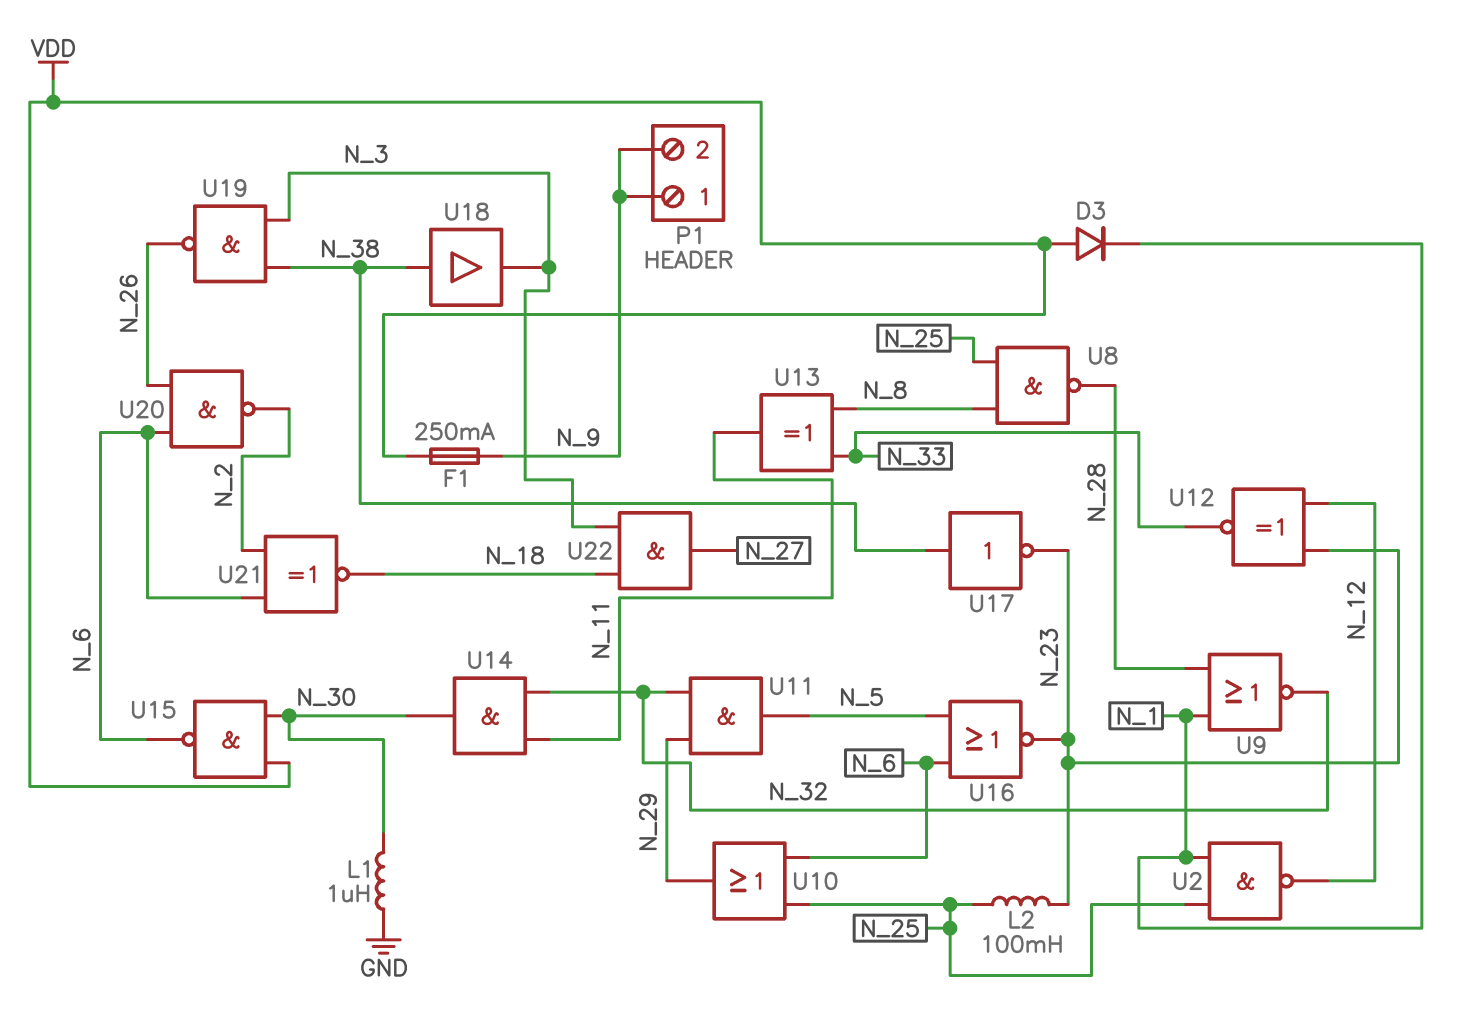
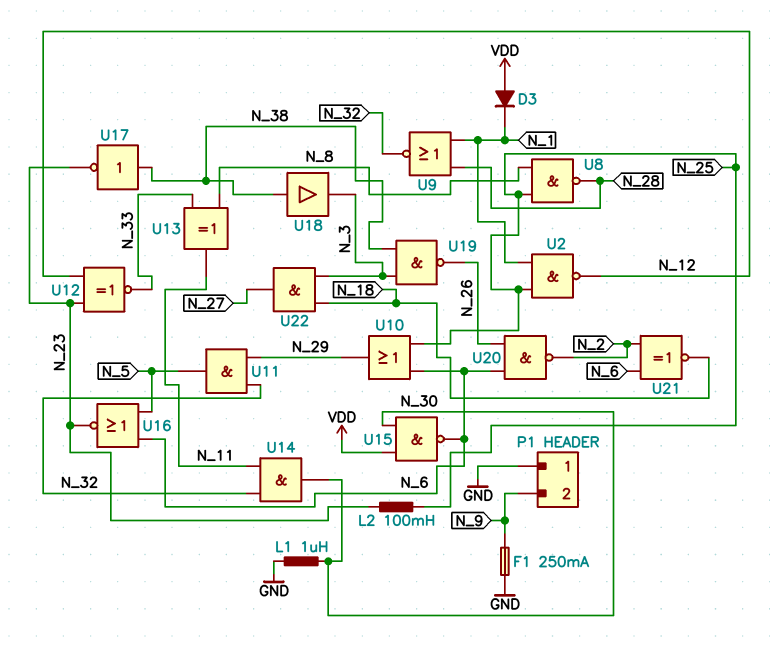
F1: 250mA (N_9, VDD) -> 250mA (GND, N_9)
P1 pin 1: N_9 -> GND

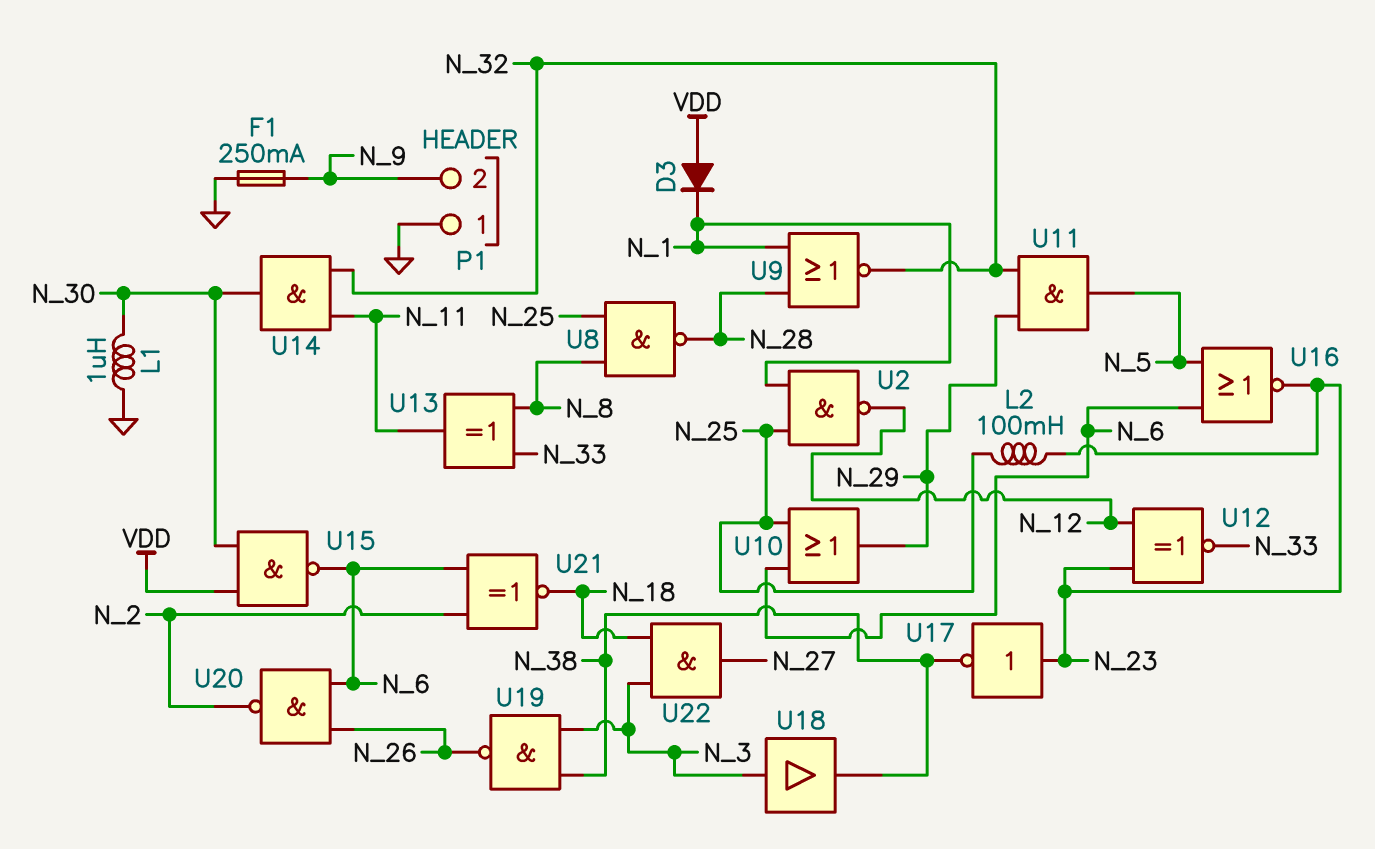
U17: NOT (in N_38, out N_23) -> NOT (in N_23, out N_38)
U18: buffer (in N_38, out N_3) -> buffer (in N_3, out N_38)

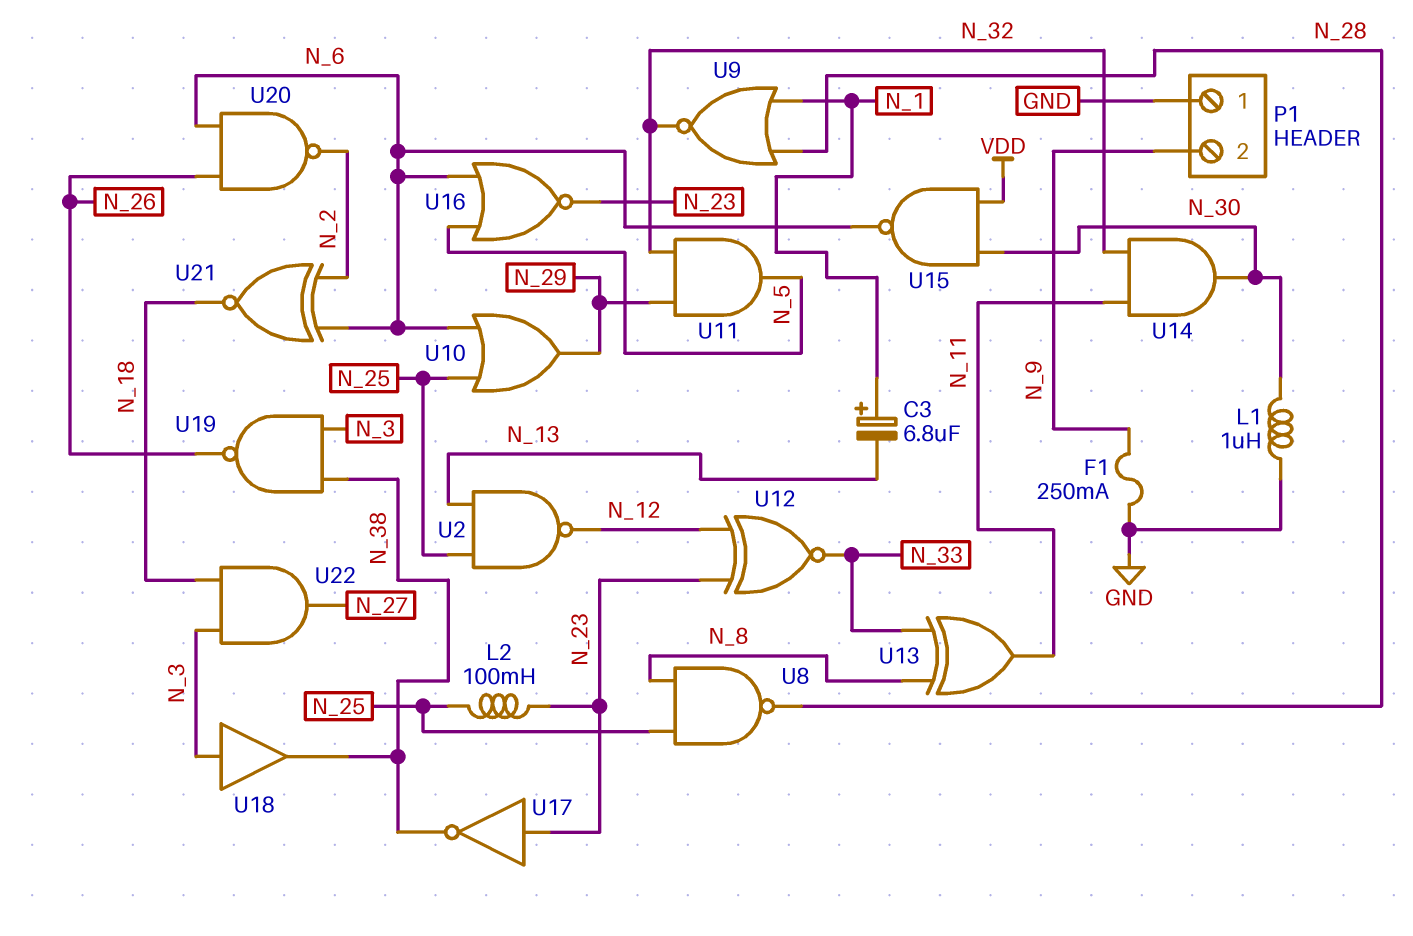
C3: none -> 6.8uF (plus N_1, minus N_13)
D3: diode (A VDD, K N_1) -> none
U2: NAND (in N_1, in N_25, out N_12) -> NAND (in N_13, in N_25, out N_12)

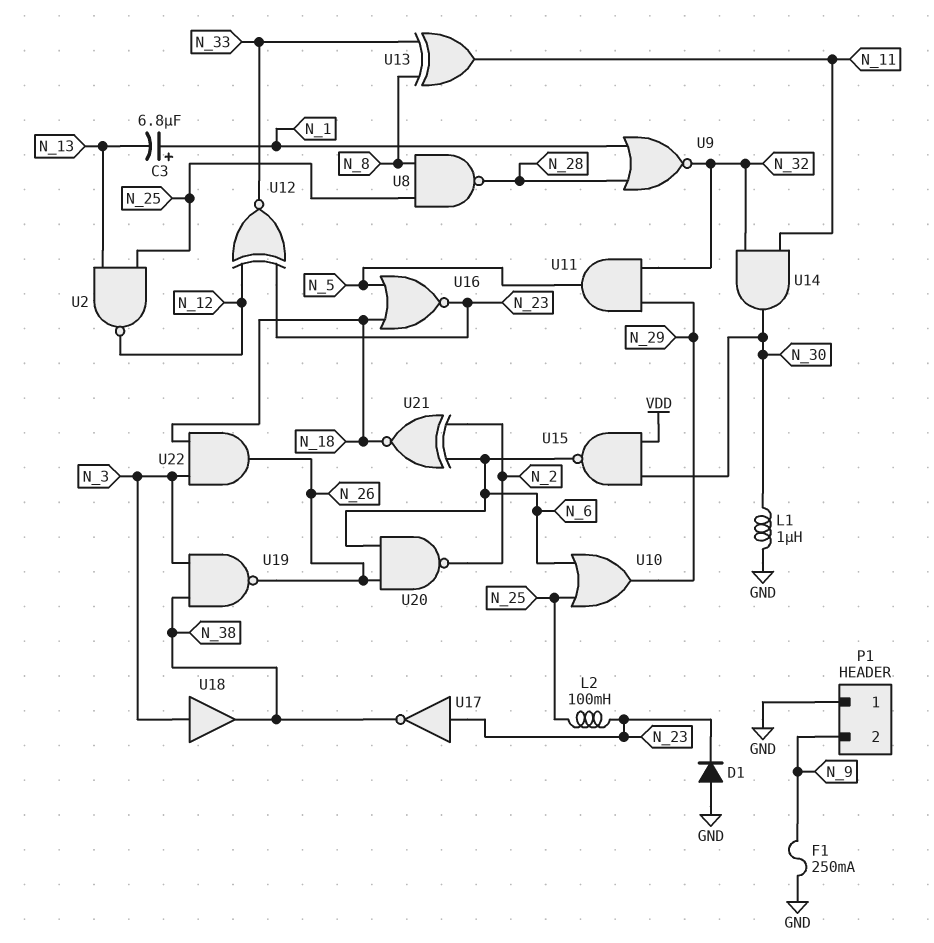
D1: none -> diode (A GND, K N_23)
U16: NOR (in N_5, in N_6, out N_23) -> NOR (in N_5, in N_18, out N_23)
U22: AND (in N_3, in N_18, out N_27) -> AND (in N_3, in N_18, out N_26)

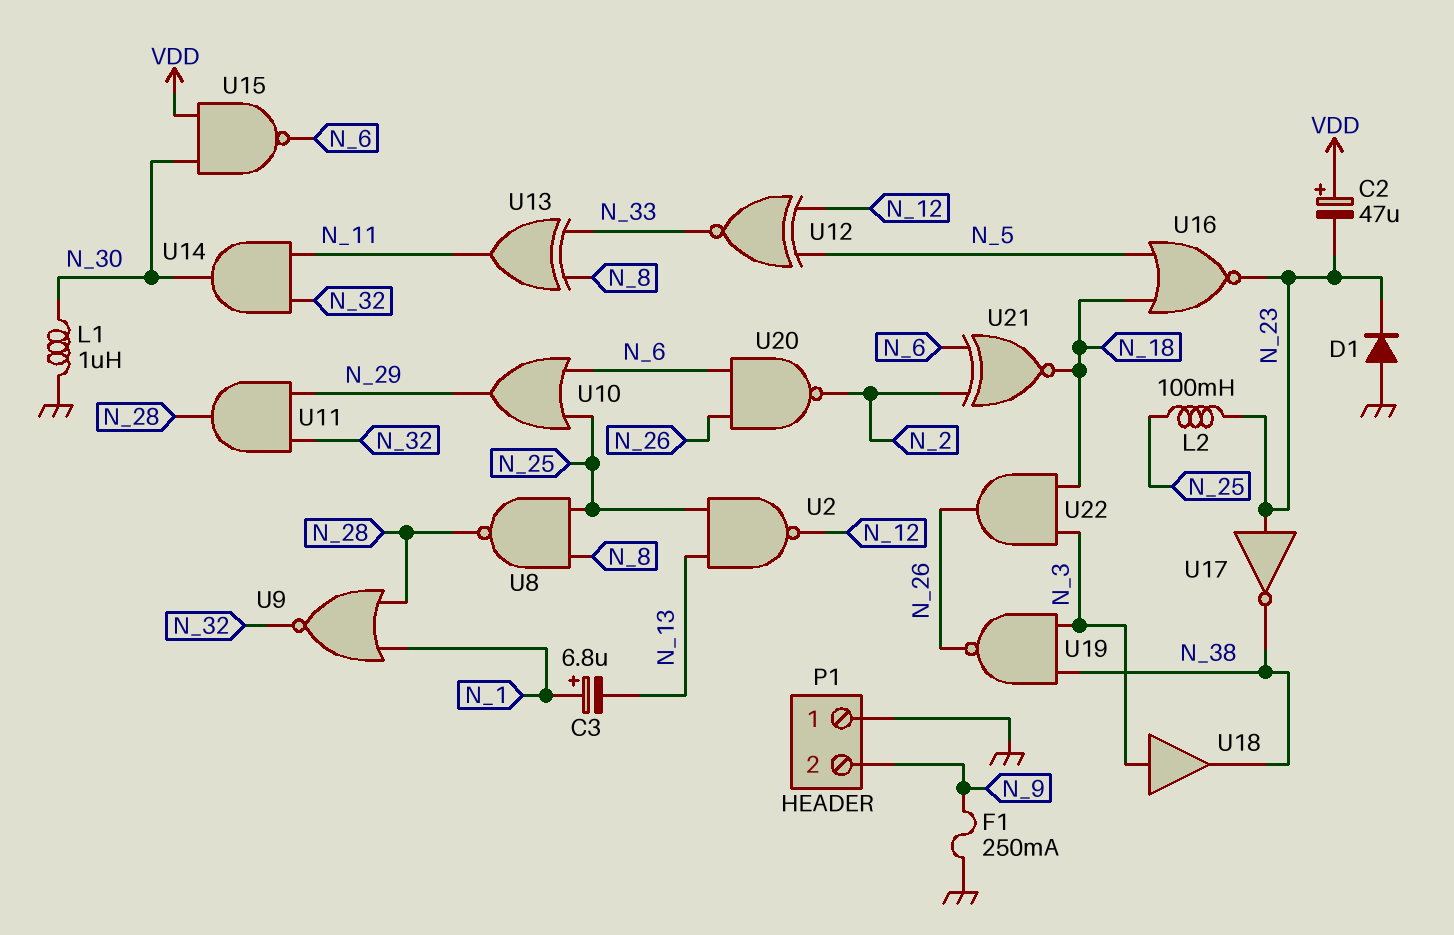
C2: none -> 47uF (plus VDD, minus N_23)
U11: AND (in N_29, in N_32, out N_5) -> AND (in N_29, in N_32, out N_28)
U12: XNOR (in N_12, in N_23, out N_33) -> XNOR (in N_5, in N_12, out N_33)

